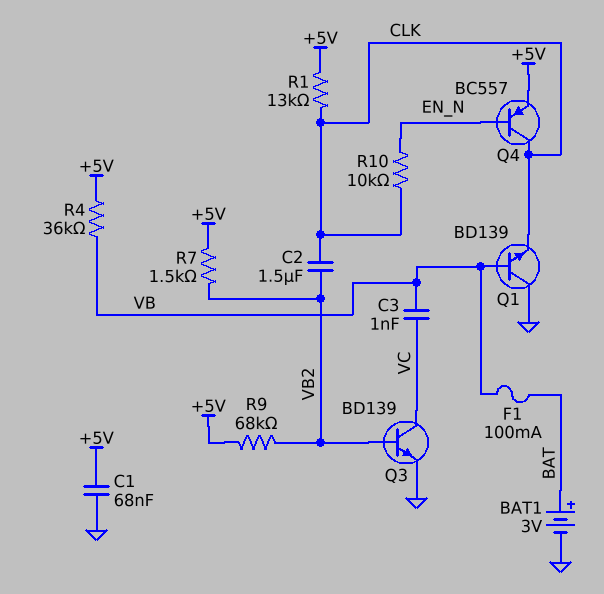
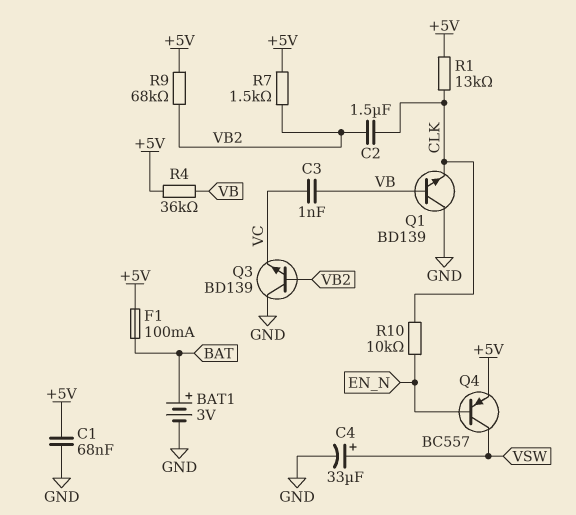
C4: none -> 33uF (plus VSW, minus GND)
F1: 100mA (BAT, VB) -> 100mA (+5V, BAT)
Q3: NPN BD139 (B VB2, C VC, E GND) -> NPN BD139 (B VB2, C GND, E VC)
Q4: PNP BC557 (B EN_N, C CLK, E +5V) -> PNP BC557 (B EN_N, C VSW, E +5V)

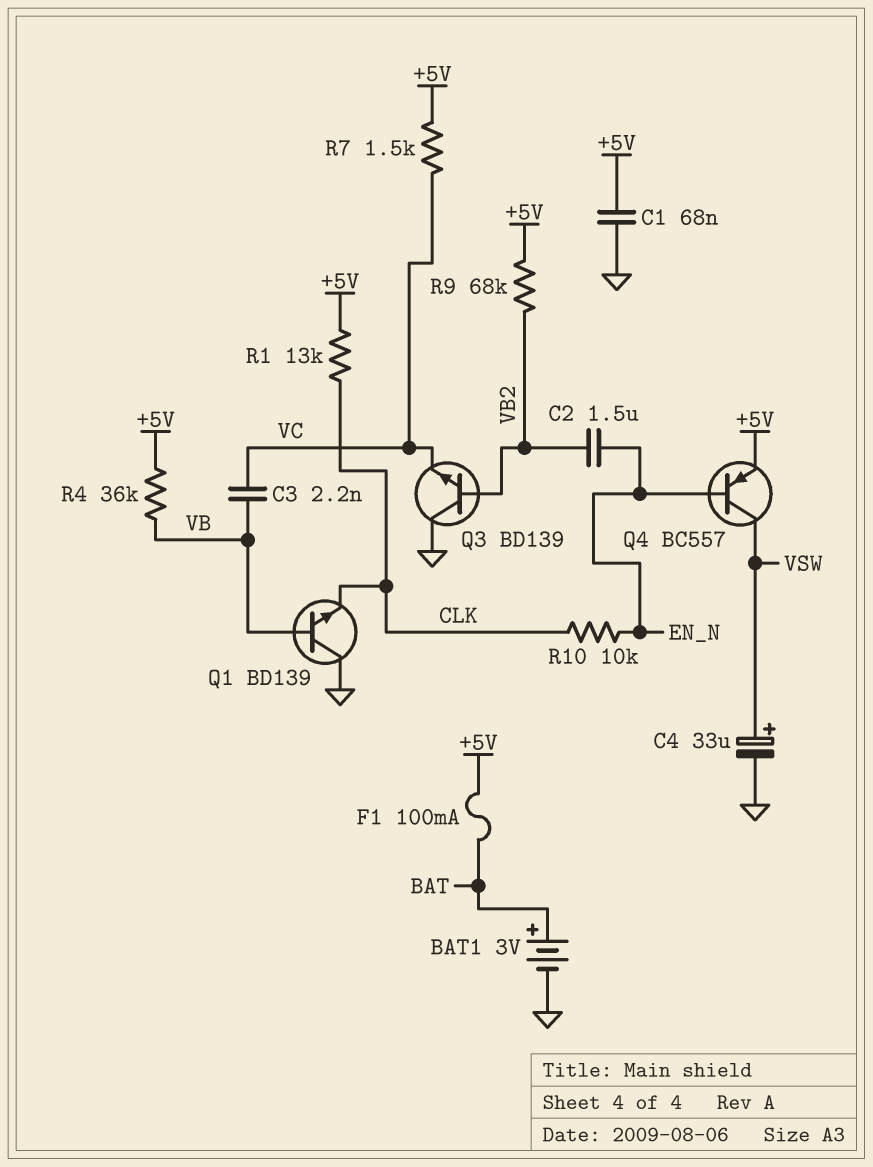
C2: 1.5uF (CLK, VB2) -> 1.5uF (EN_N, VB2)
C3: 1nF (VB, VC) -> 2.2nF (VB, VC)
R7: 1.5k (+5V, VB2) -> 1.5k (+5V, VC)

